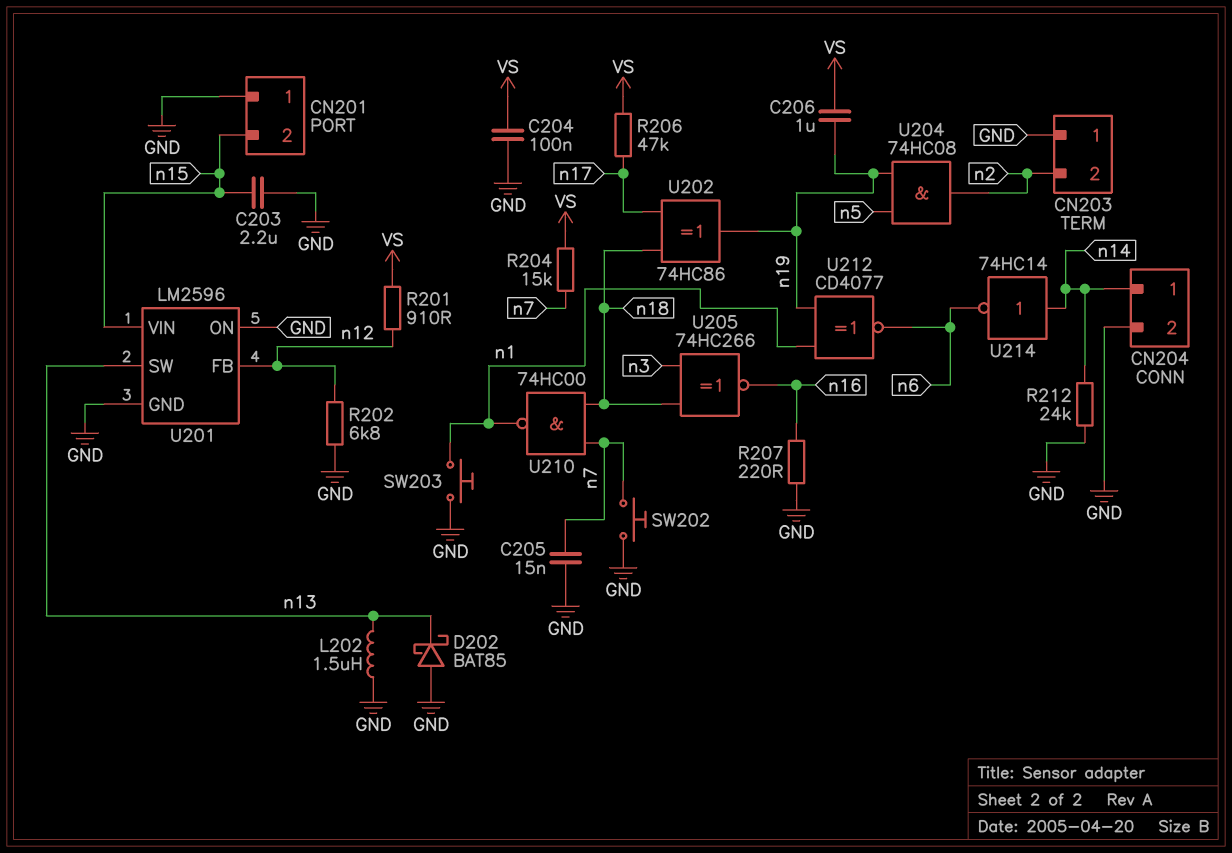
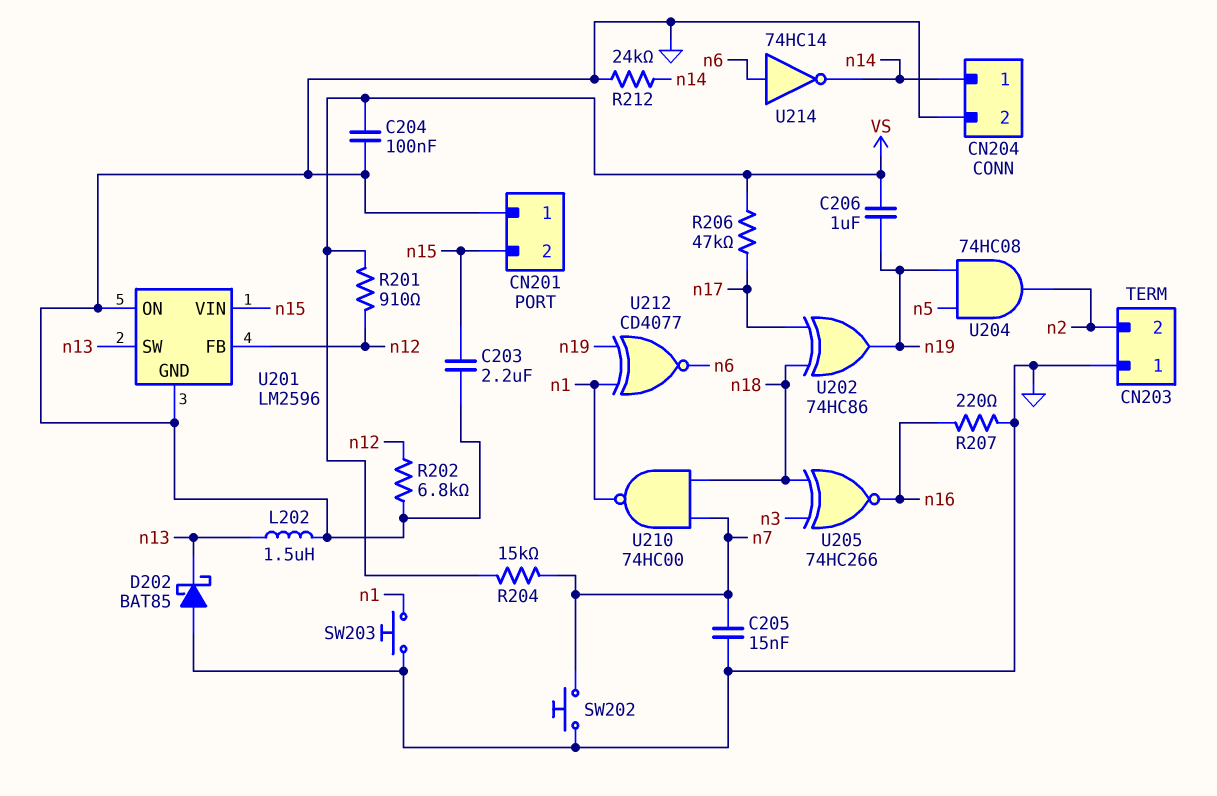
U214: NOT 74HC14 (in n14, out n6) -> NOT 74HC14 (in n6, out n14)

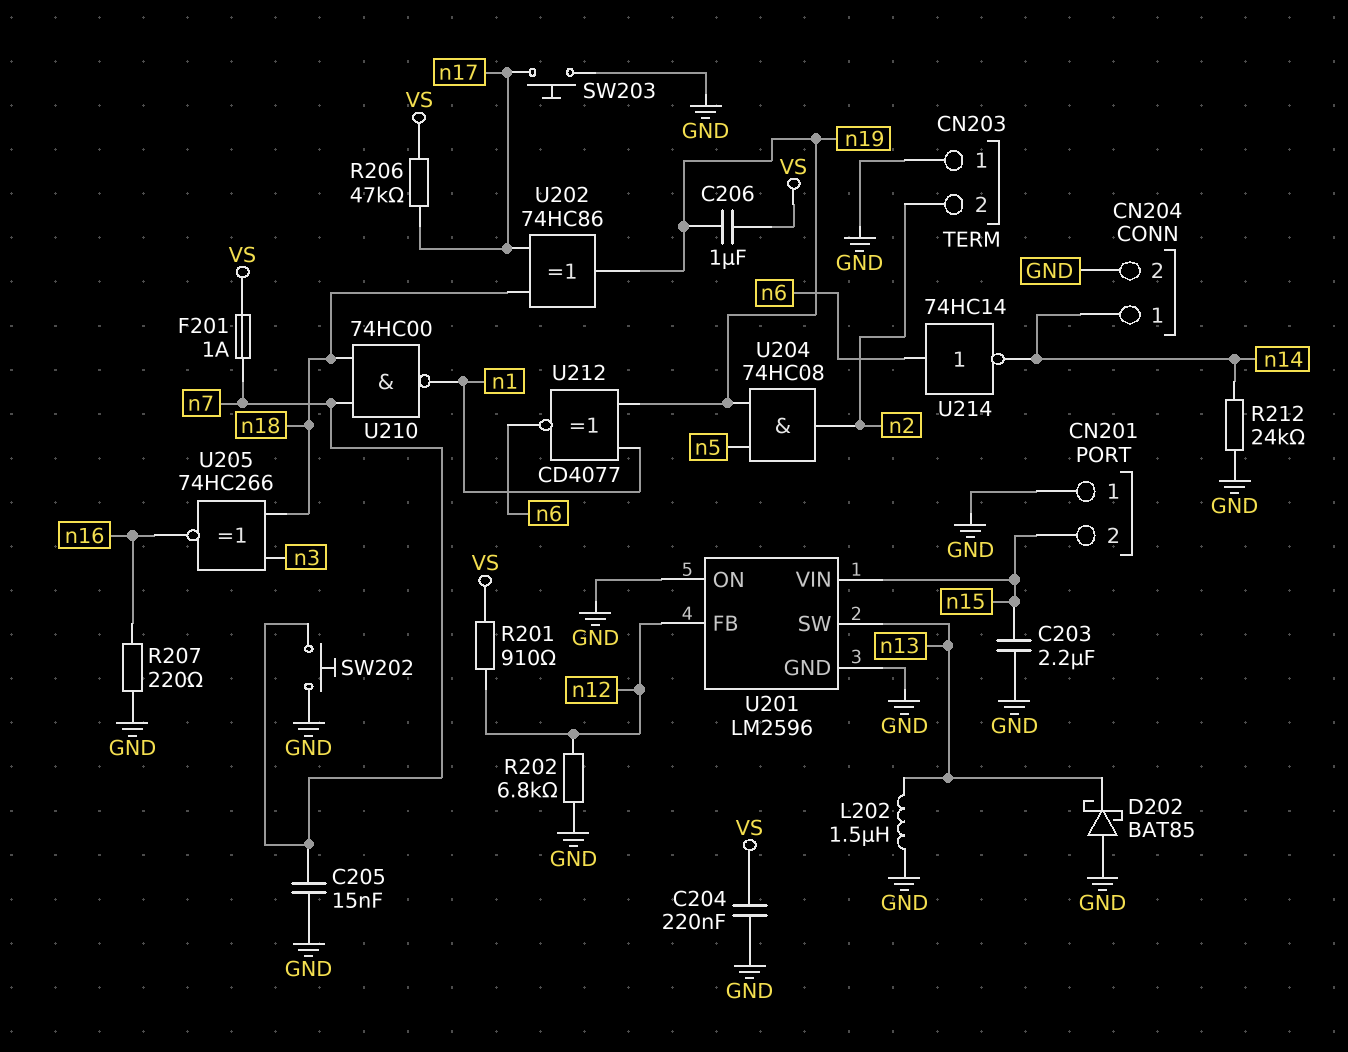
C204: 100nF (GND, VS) -> 220nF (GND, VS)
F201: none -> 1A (VS, n7)
R204: 15k (VS, n7) -> none
SW203: button (GND, n1) -> button (GND, n17)

